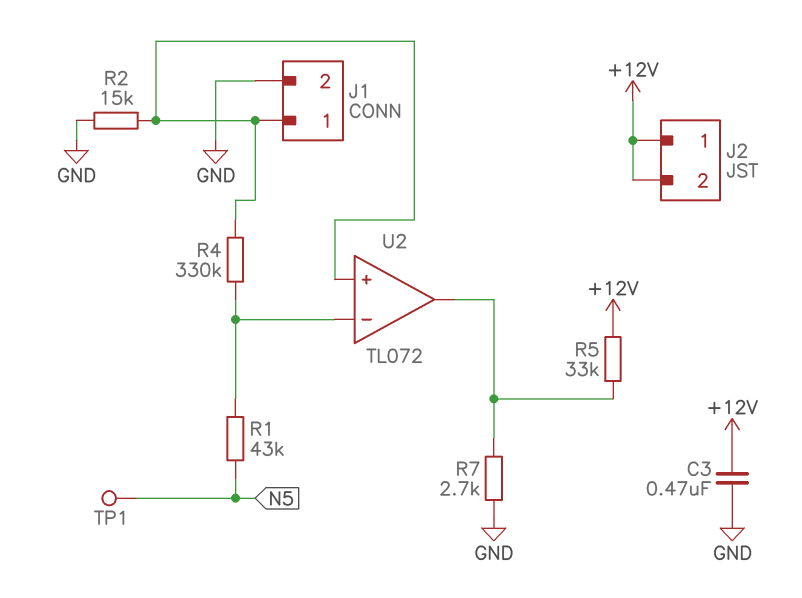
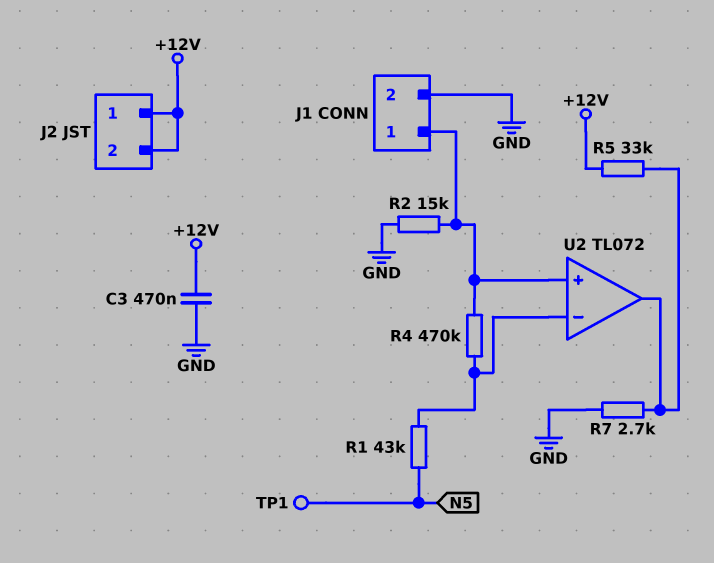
R4: 330k (J1/1, U2/in-) -> 470k (J1/1, U2/in-)

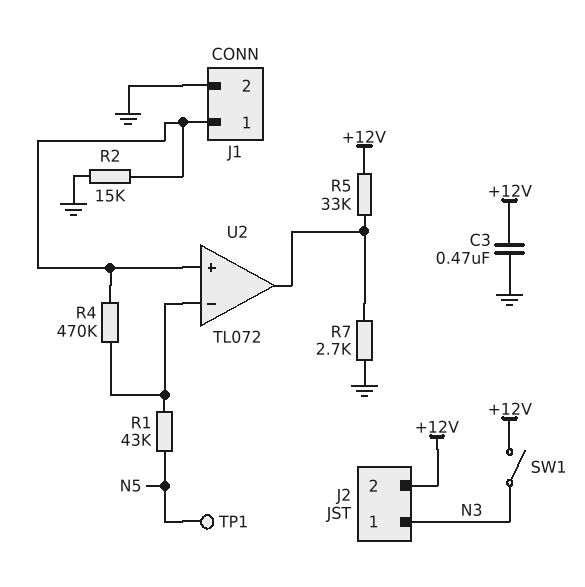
J2 pin 1: +12V -> N3
SW1: none -> switch (+12V, N3)

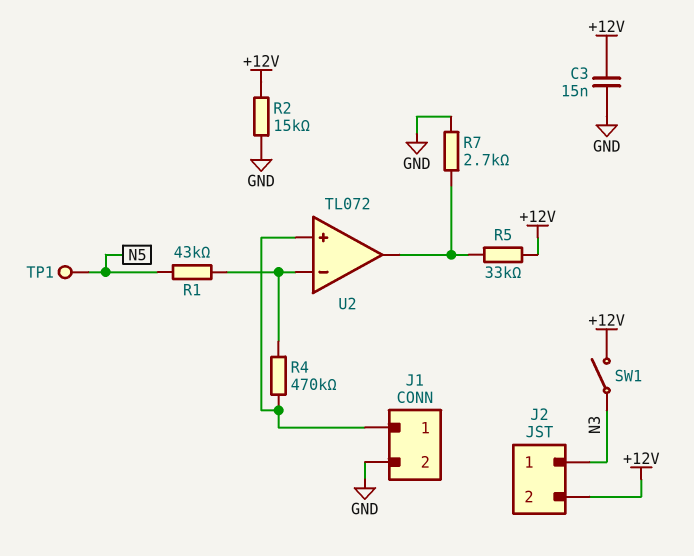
C3: 470nF (+12V, GND) -> 15nF (+12V, GND)
R2: 15k (GND, J1/1) -> 15k (+12V, GND)

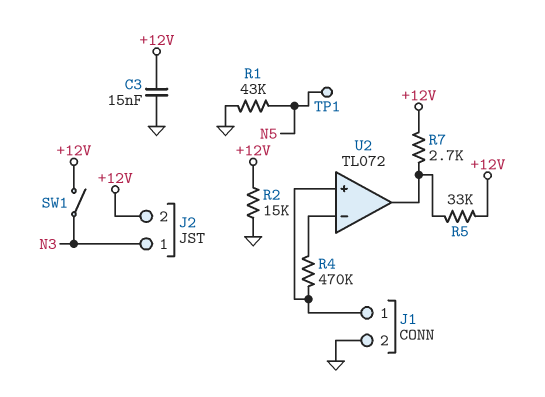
R1: 43k (N5, U2/in-) -> 43k (GND, N5)
R7: 2.7k (GND, U2/out) -> 2.7k (+12V, U2/out)

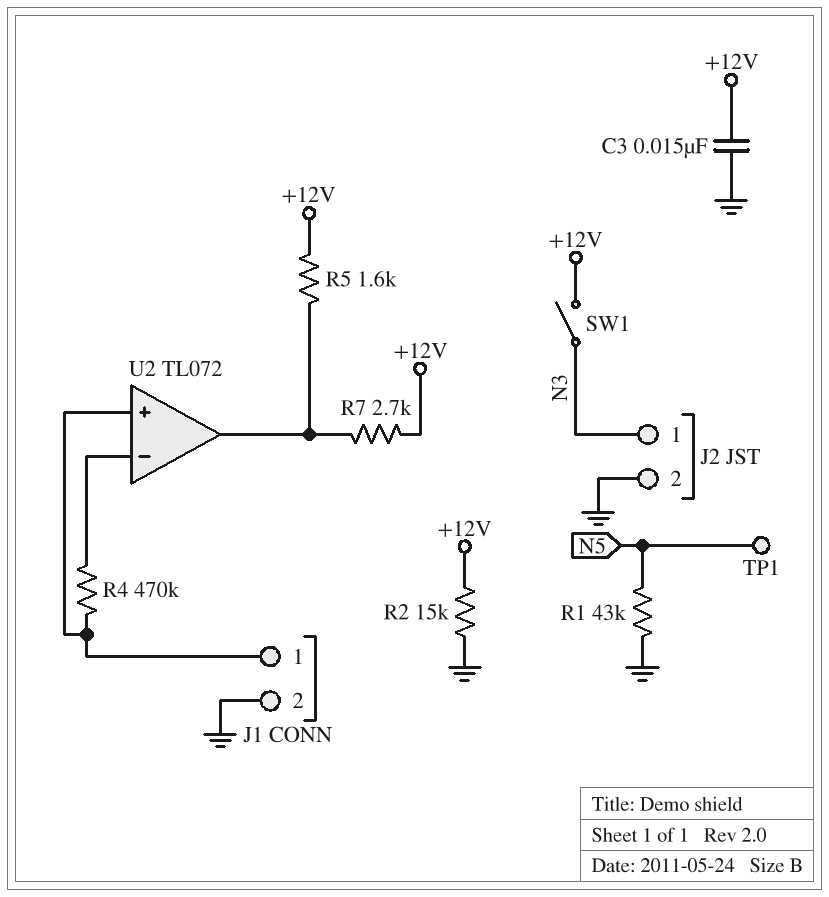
J2 pin 2: +12V -> GND
R5: 33k (+12V, U2/out) -> 1.6k (+12V, U2/out)

